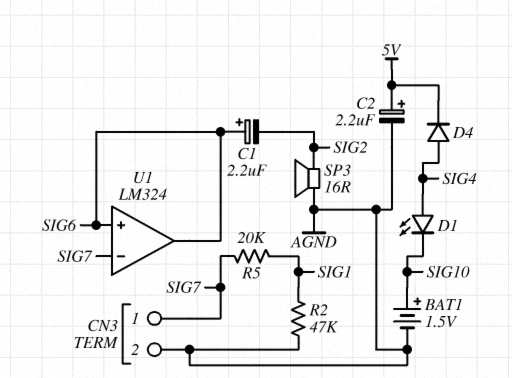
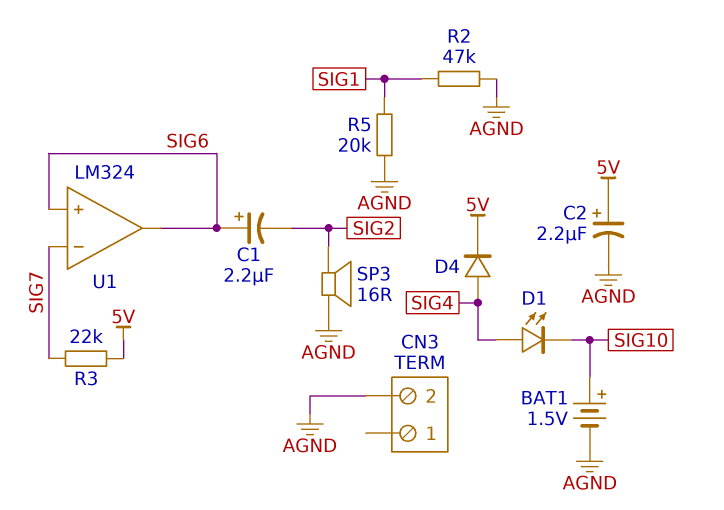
CN3 pin 1: SIG7 -> none
R3: none -> 22k (5V, SIG7)
R5: 20k (SIG1, SIG7) -> 20k (AGND, SIG1)

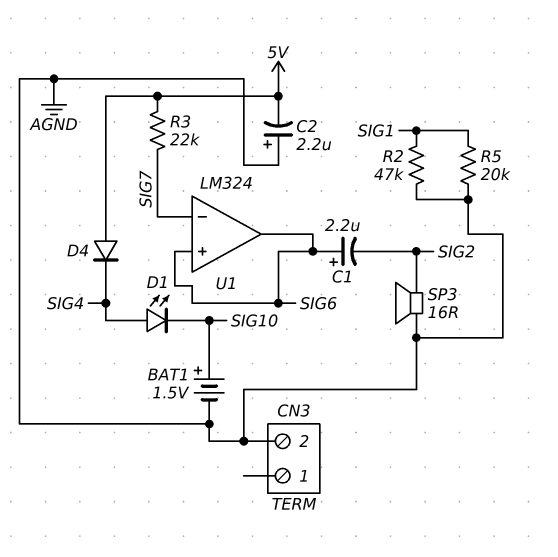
C2: 2.2uF (plus 5V, minus AGND) -> 2.2uF (plus AGND, minus 5V)
D4: diode (A SIG4, K 5V) -> diode (A 5V, K SIG4)

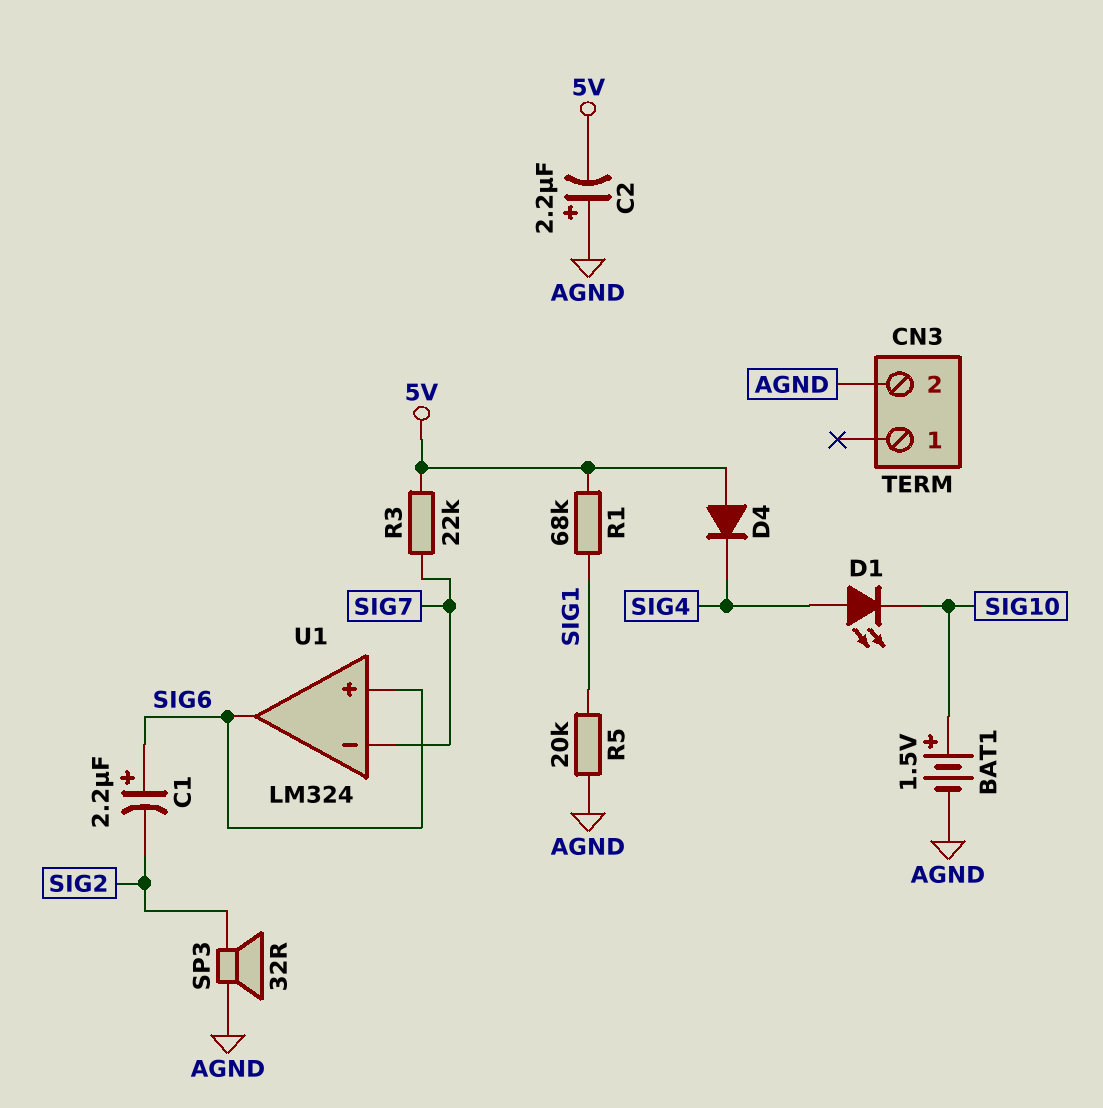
R1: none -> 68k (5V, SIG1)
R2: 47k (AGND, SIG1) -> none
SP3: speaker 16R (AGND, SIG2) -> speaker 32R (AGND, SIG2)

